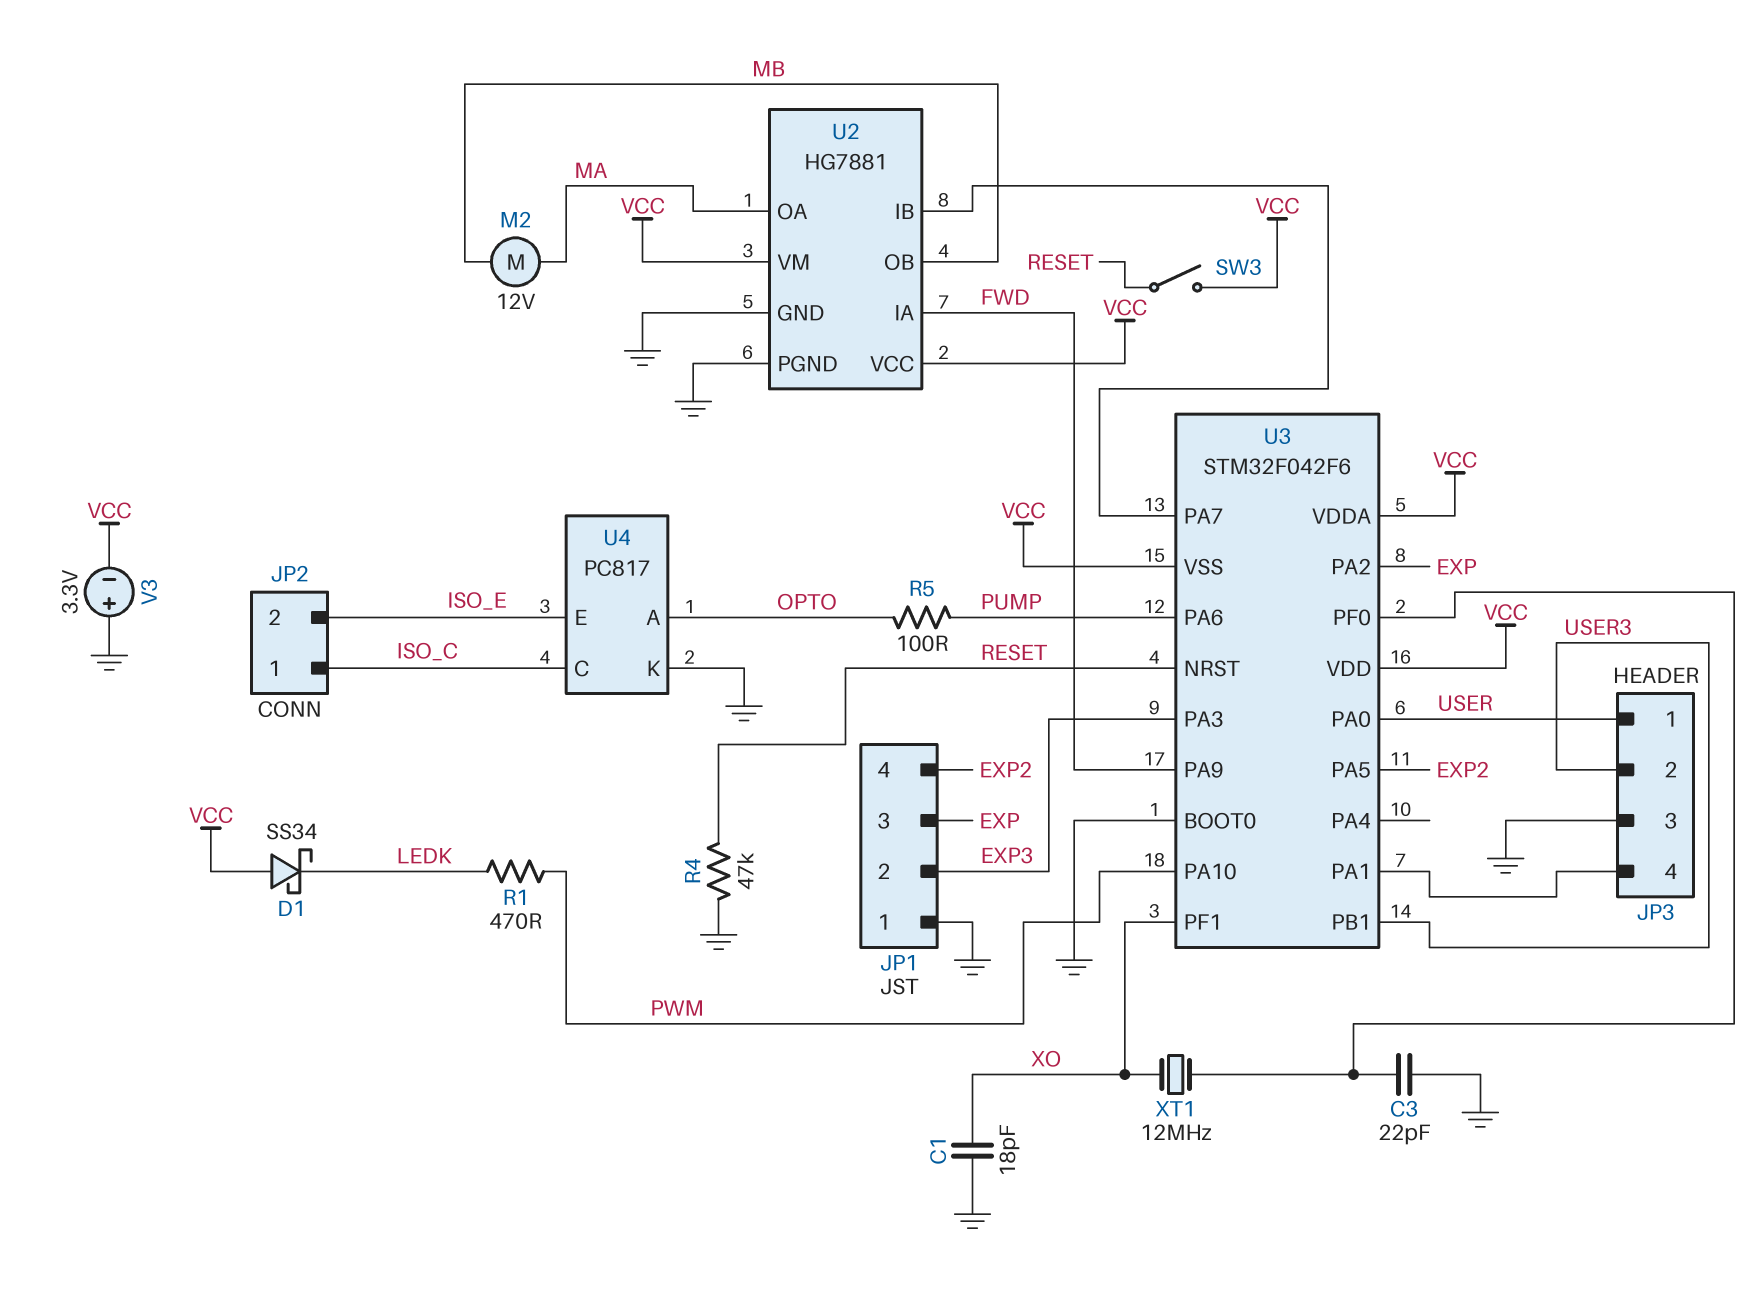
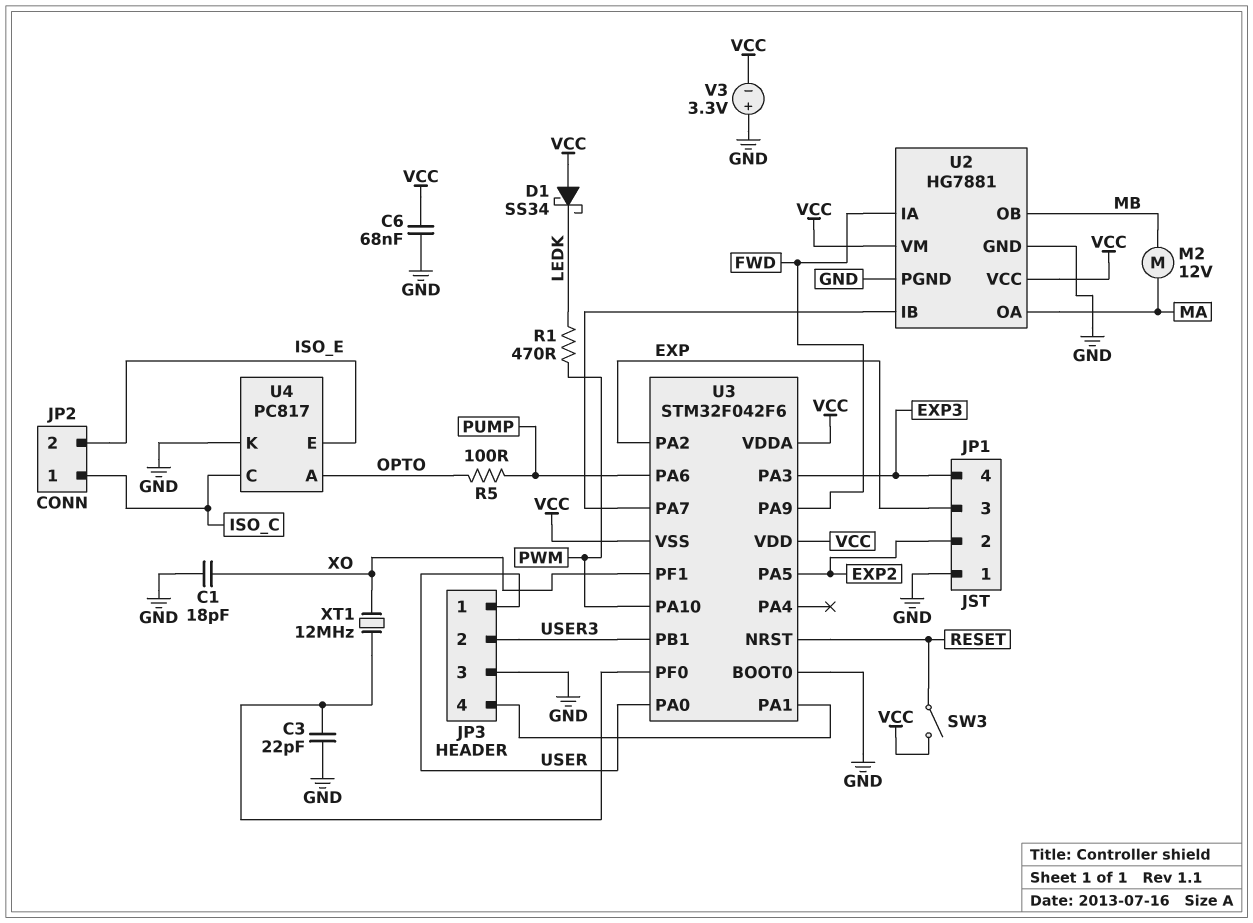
C6: none -> 68nF (GND, VCC)
JP1 pin 2: EXP3 -> EXP2
JP1 pin 4: EXP2 -> EXP3
R4: 47k (GND, RESET) -> none

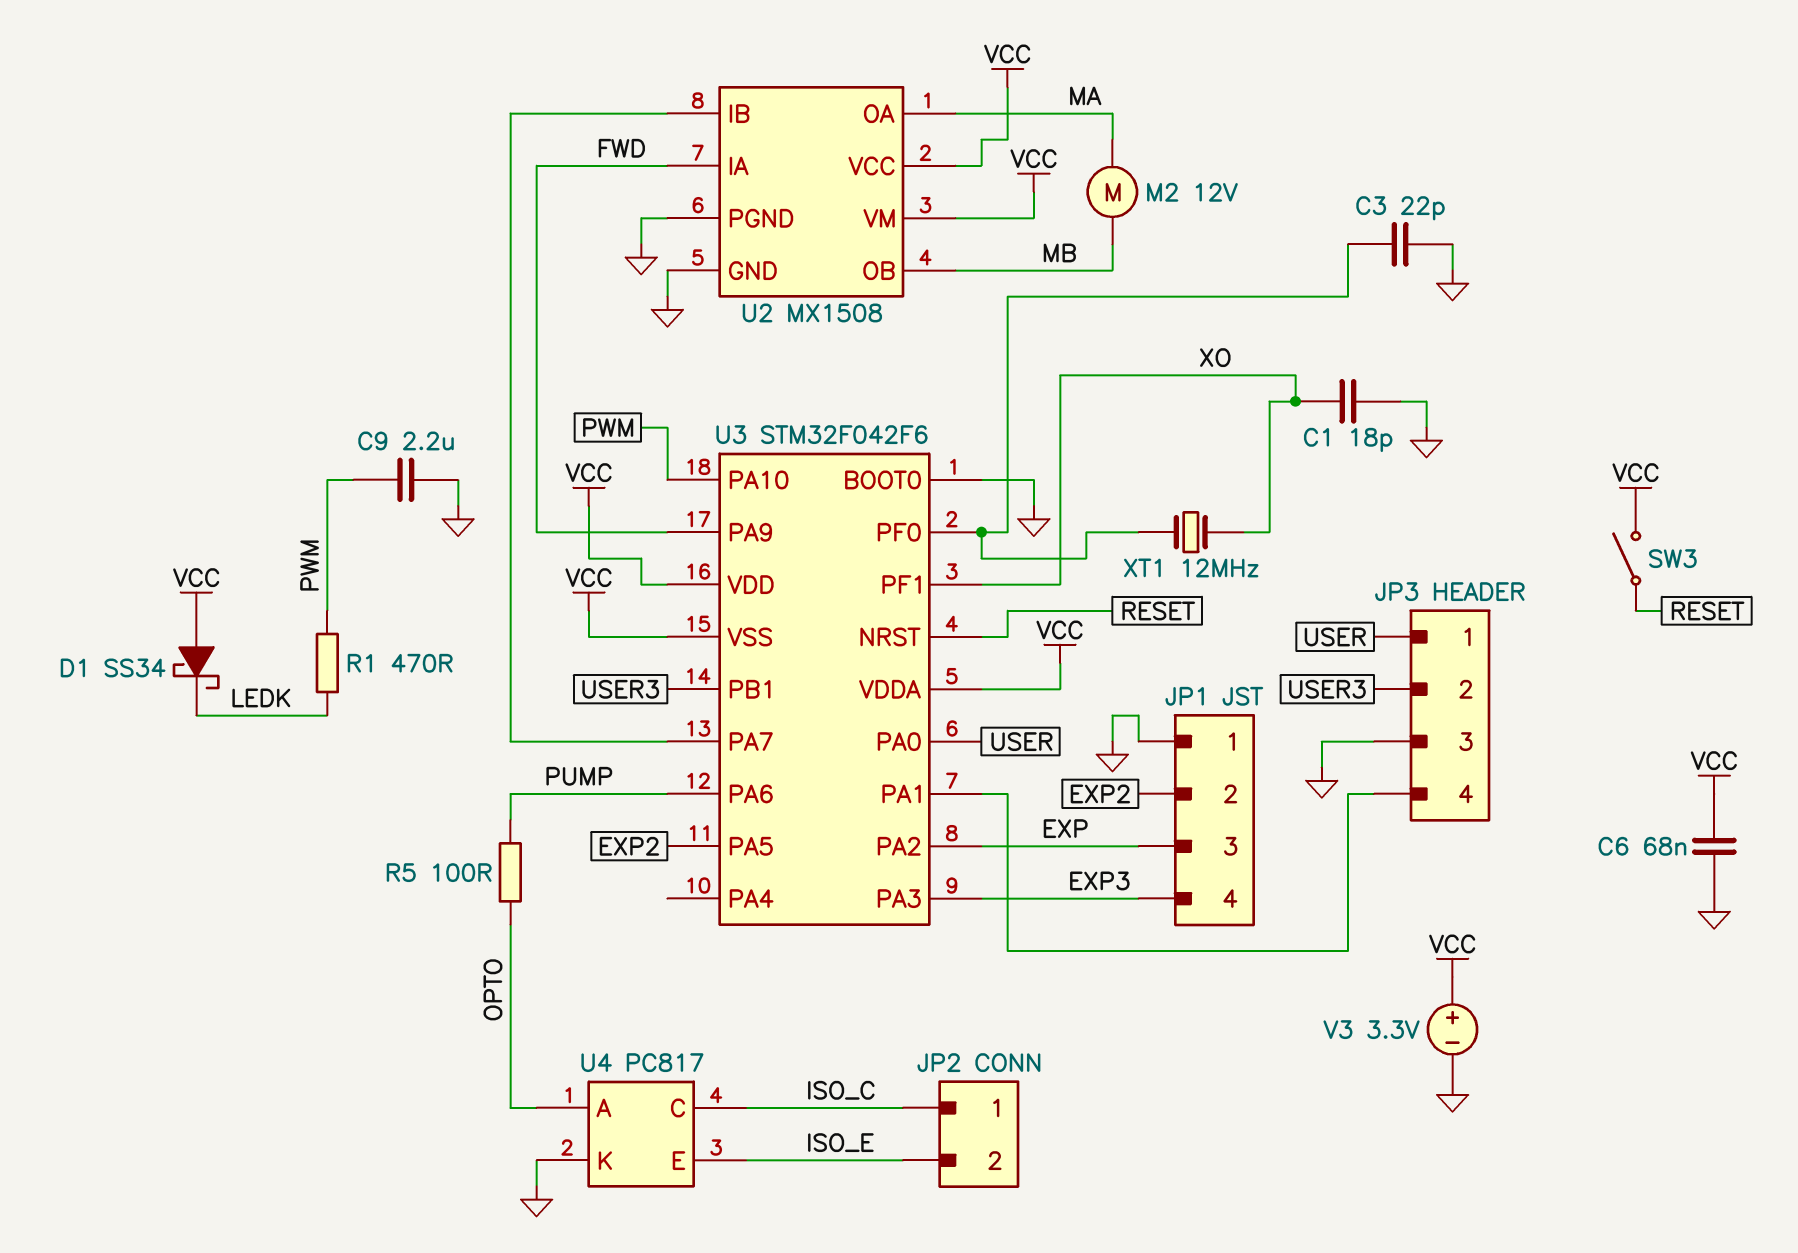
C9: none -> 2.2uF (GND, PWM)
U2: HG7881 -> MX1508
V3: 3.3V (plus GND, minus VCC) -> 3.3V (plus VCC, minus GND)

